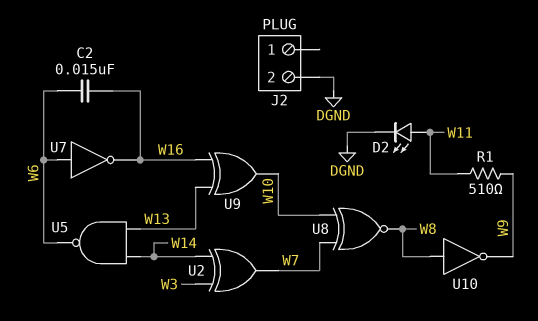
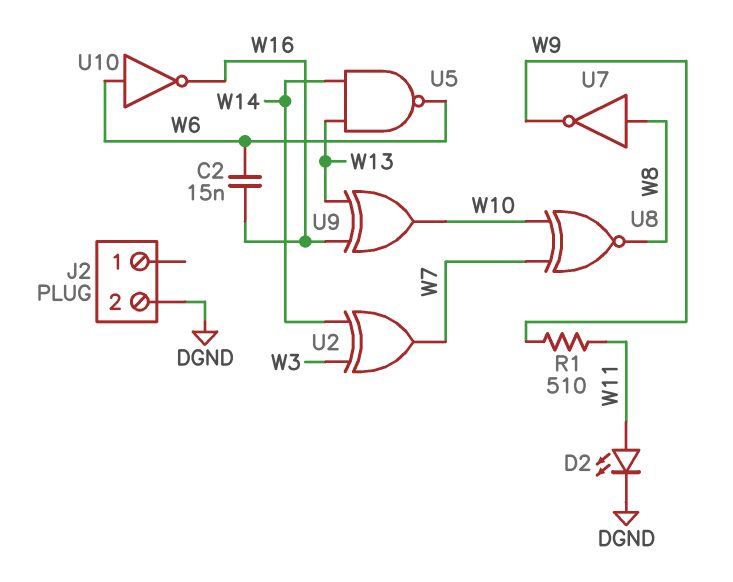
U7: NOT (in W6, out W16) -> NOT (in W8, out W9)
U10: NOT (in W8, out W9) -> NOT (in W6, out W16)

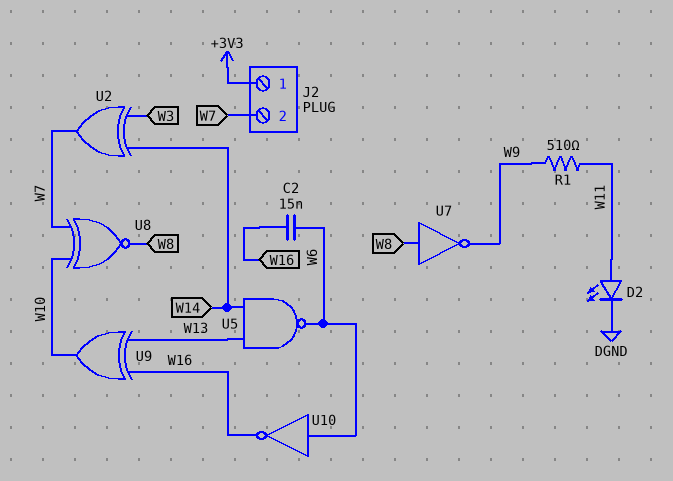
J2 pin 1: none -> +3V3
J2 pin 2: DGND -> W7

